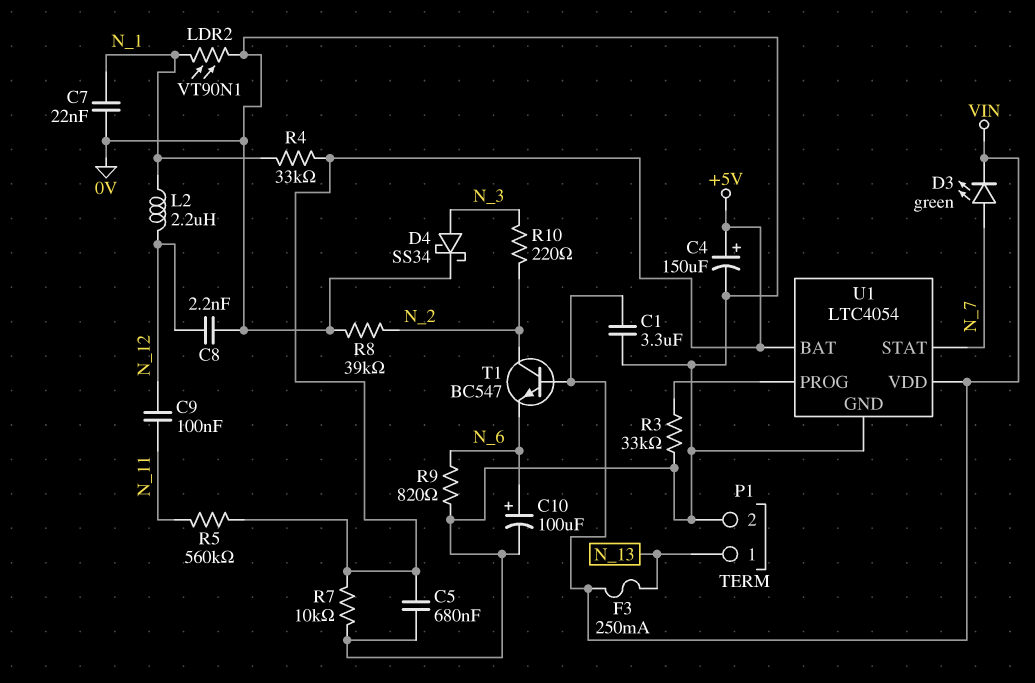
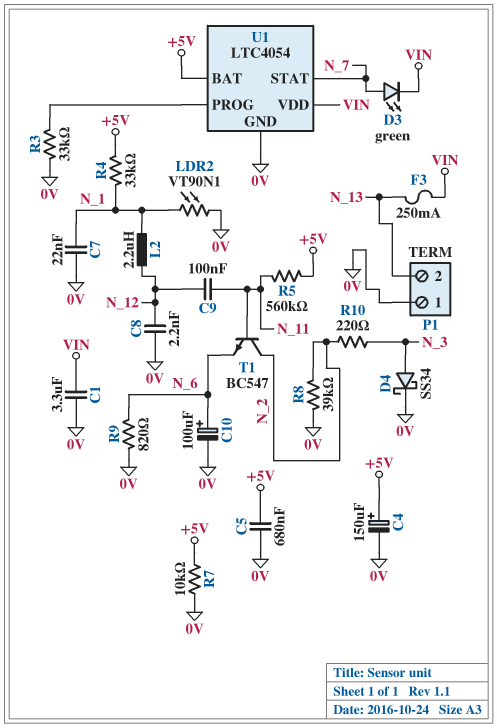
P1 pin 1: N_13 -> 0V
P1 pin 2: 0V -> N_13
T1: NPN BC547 (B VIN, C N_2, E N_6) -> NPN BC547 (B N_11, C N_2, E N_6)

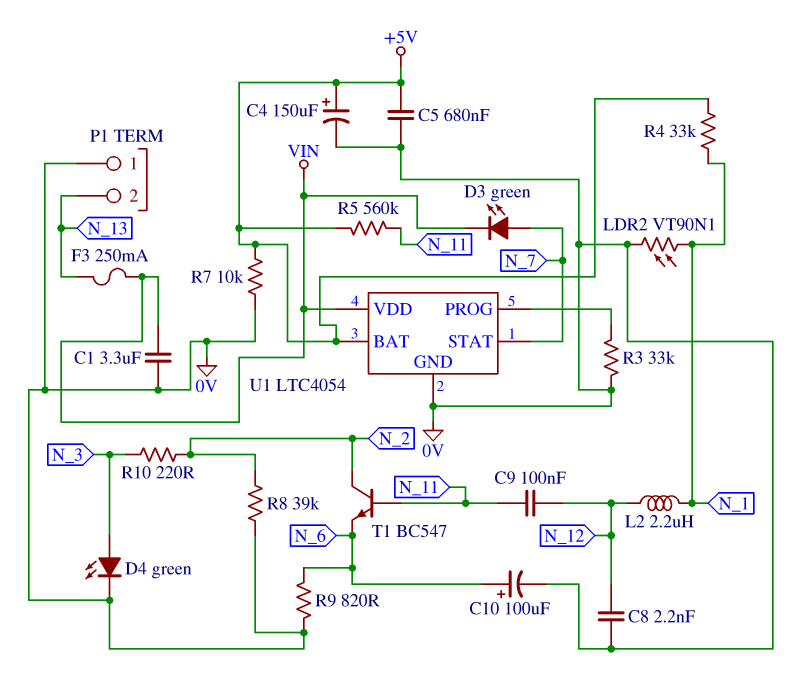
C7: 22nF (0V, N_1) -> none
D4: schottky SS34 (A N_3, K 0V) -> LED green (A N_3, K 0V)

